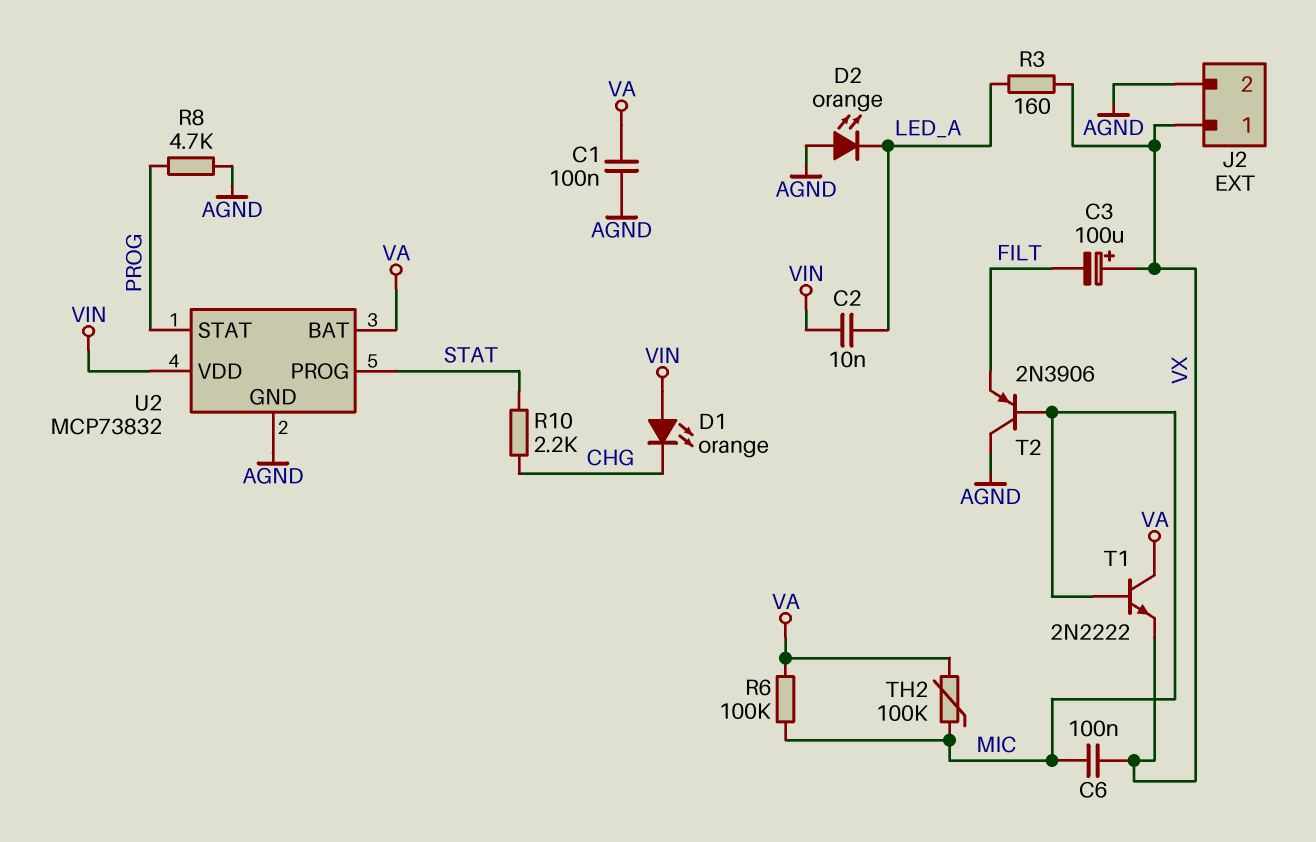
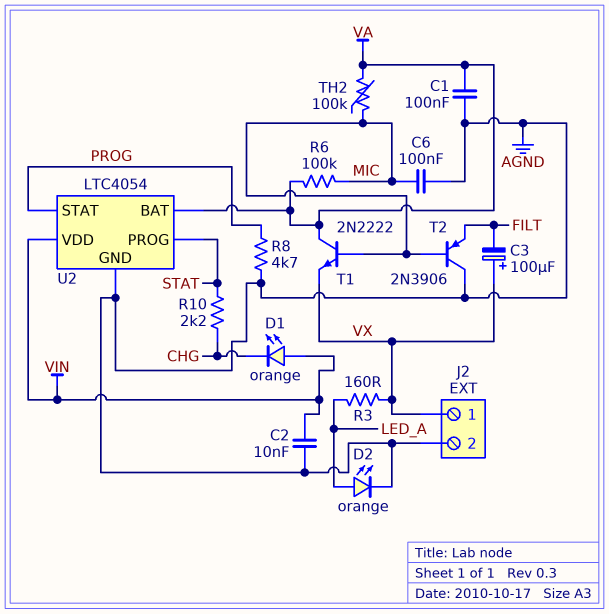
C2: 10nF (LED_A, VIN) -> 10nF (AGND, VIN)
C6: 100nF (MIC, VX) -> 100nF (AGND, MIC)
D2: LED orange (A AGND, K LED_A) -> LED orange (A LED_A, K AGND)
U2: MCP73832 -> LTC4054

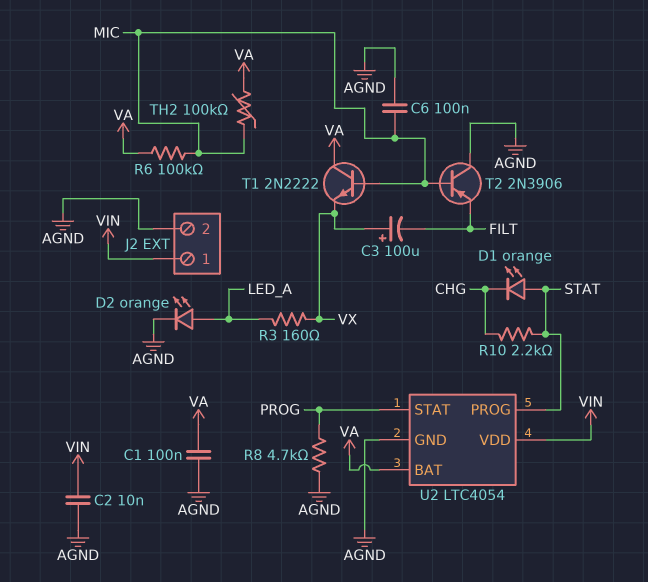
D1: LED orange (A VIN, K CHG) -> LED orange (A STAT, K CHG)
J2 pin 1: VX -> VIN

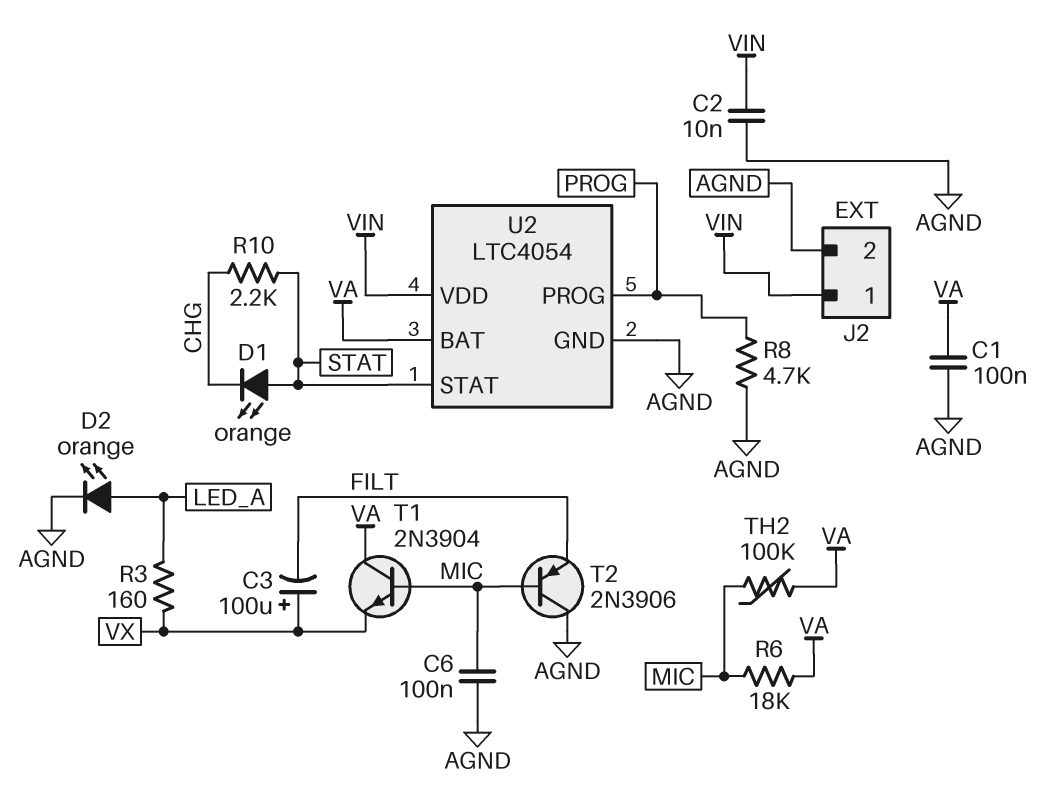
R6: 100k (MIC, VA) -> 18k (MIC, VA)
T1: NPN 2N2222 (B MIC, C VA, E VX) -> NPN 2N3904 (B MIC, C VA, E VX)
U2 pin PROG: STAT -> PROG
U2 pin STAT: PROG -> STAT

